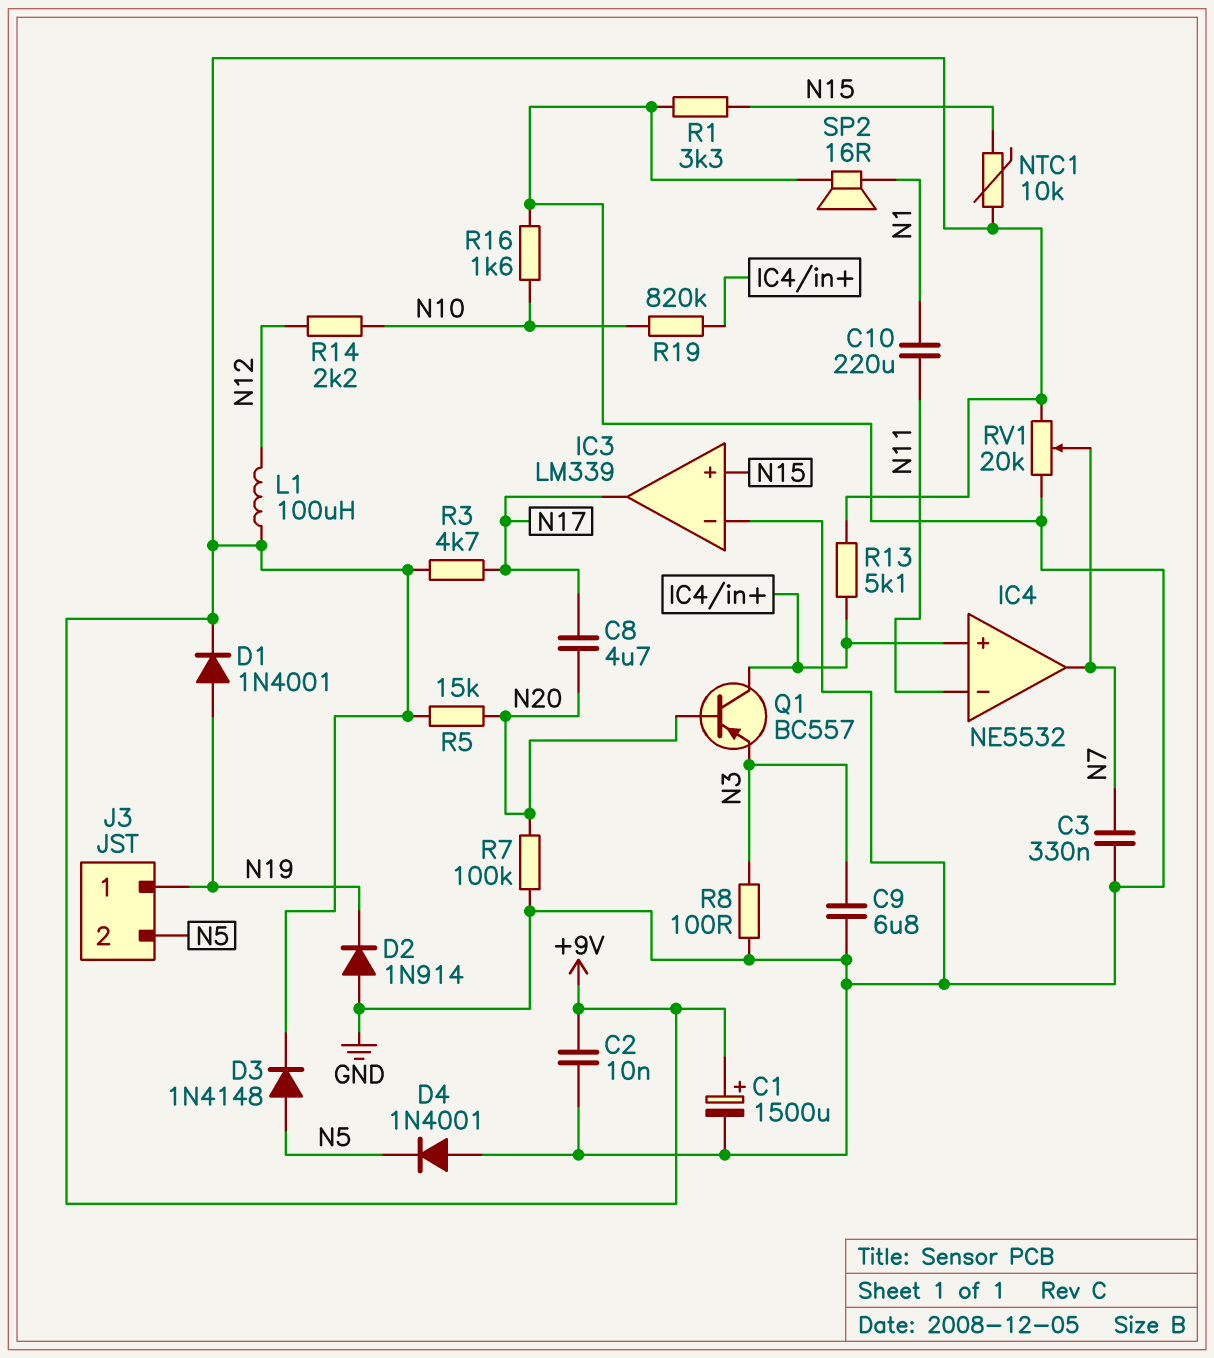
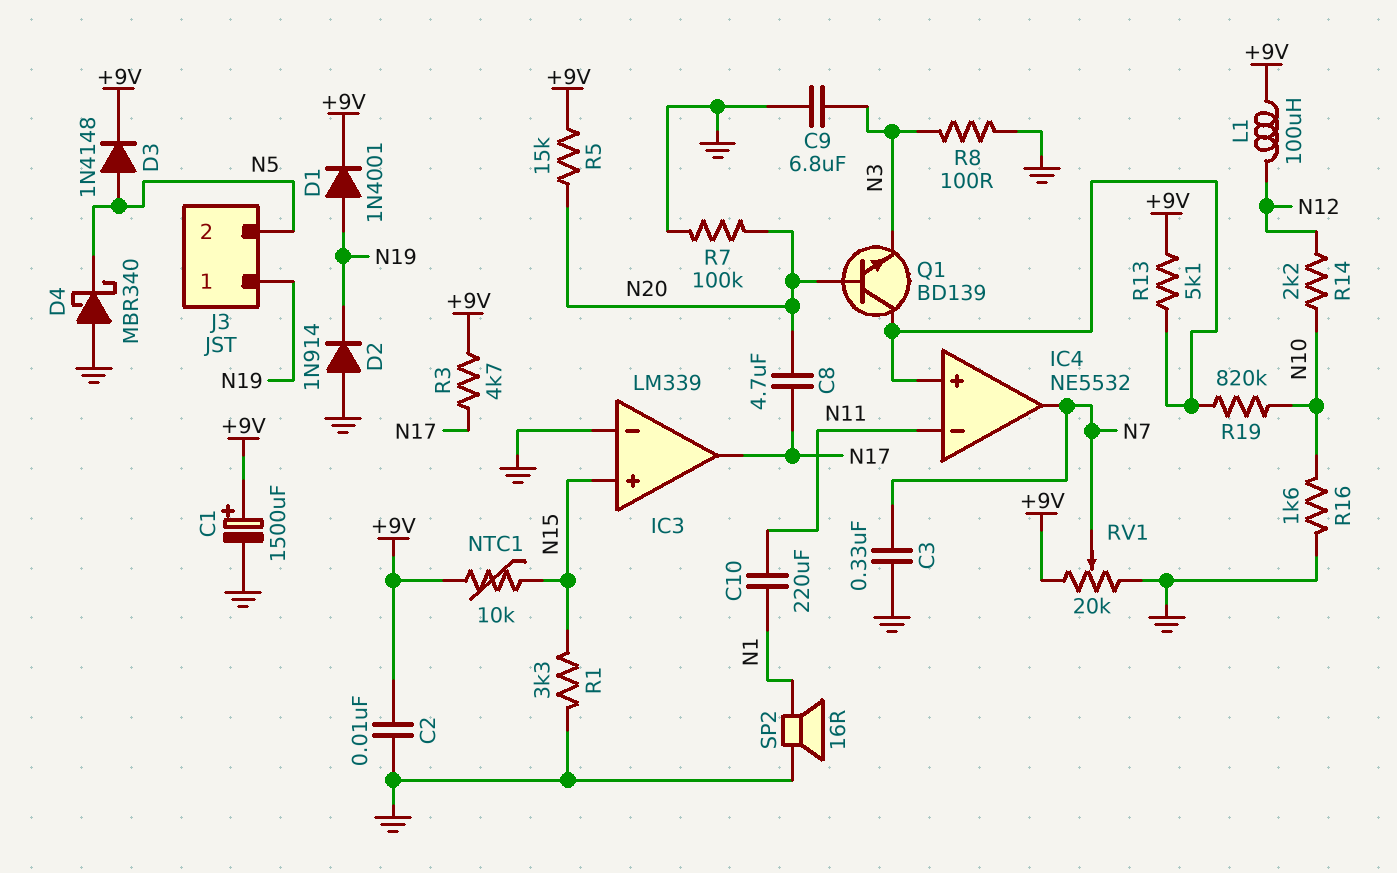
D4: diode 1N4001 (A GND, K N5) -> schottky MBR340 (A GND, K N5)
Q1: PNP BC557 (B N20, C IC4/in+, E N3) -> NPN BD139 (B N20, C IC4/in+, E N3)

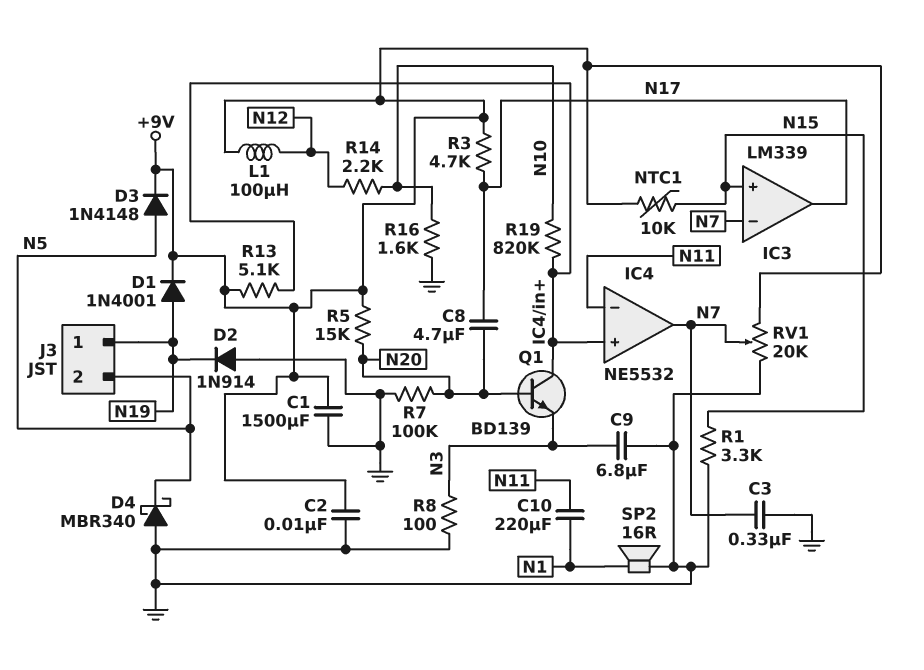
C1: 1500uF (plus +9V, minus GND) -> 1500uF (+9V, GND)
IC3 pin in-: GND -> N7

